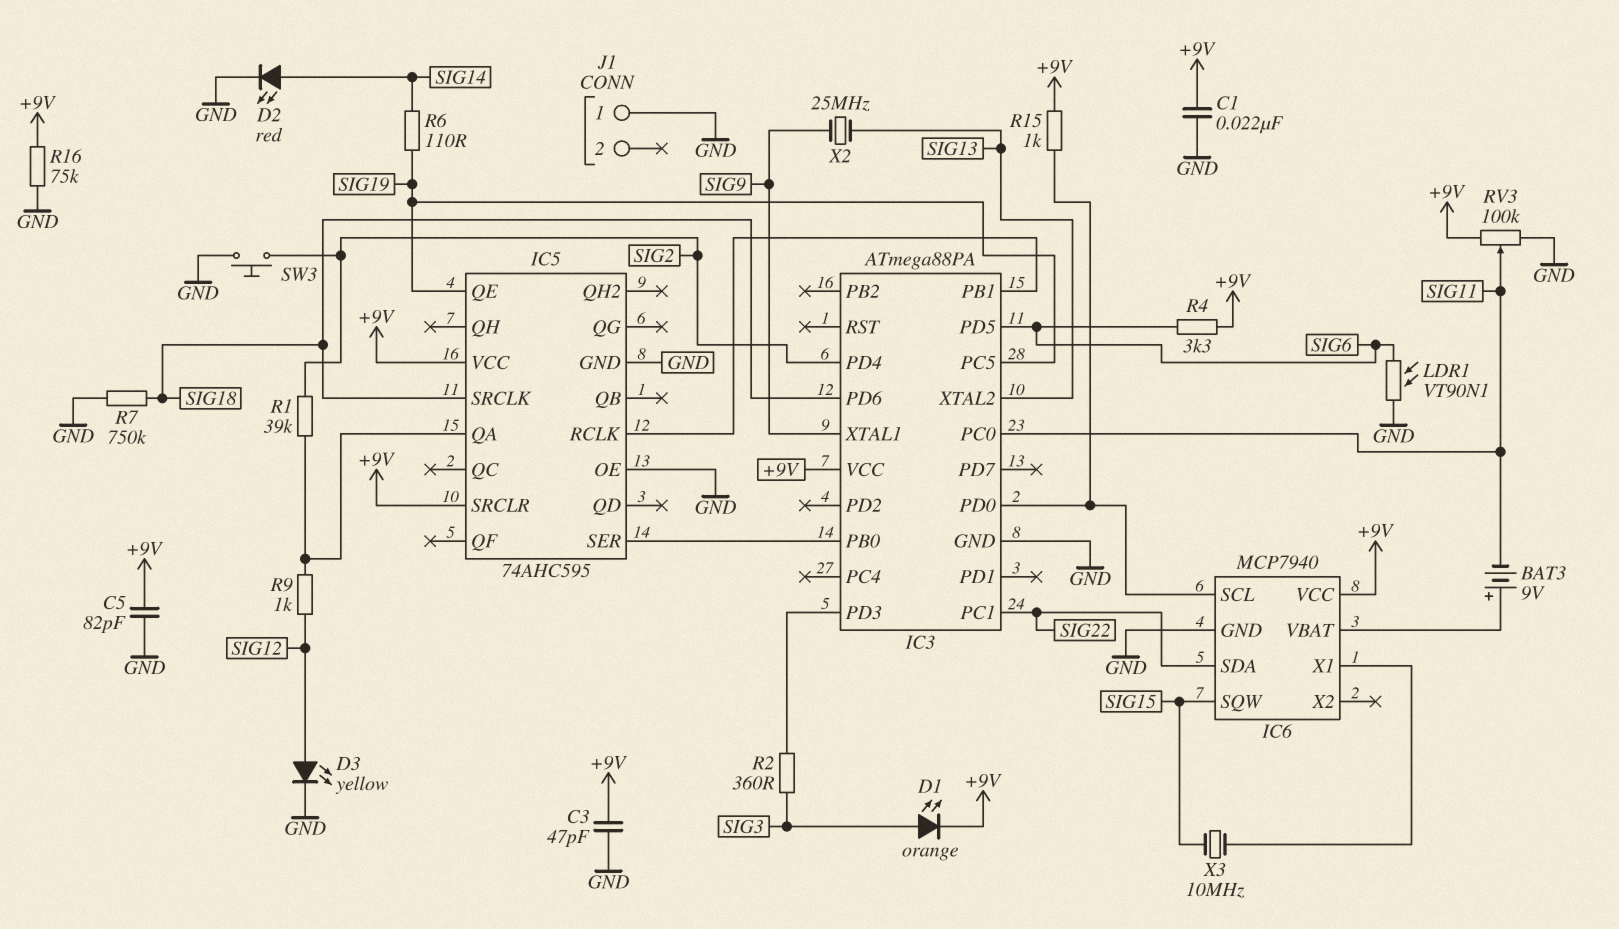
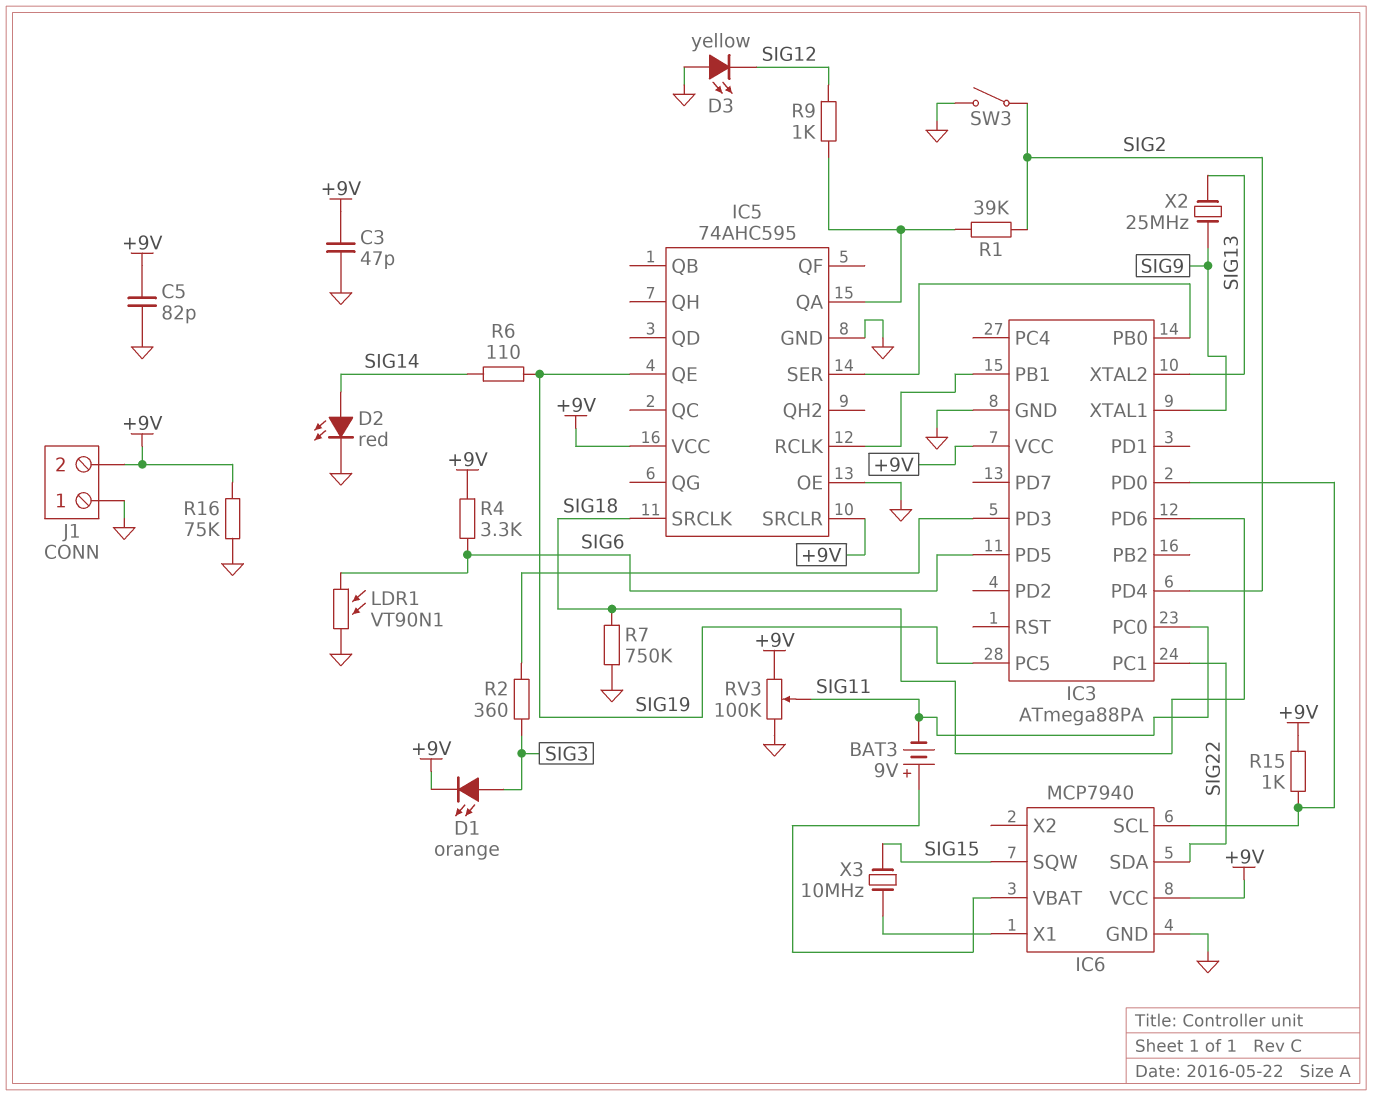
C1: 22nF (+9V, GND) -> none
D3: LED yellow (A SIG12, K GND) -> LED yellow (A GND, K SIG12)
J1 pin 2: none -> +9V
SW3: button (GND, SIG2) -> switch (GND, SIG2)

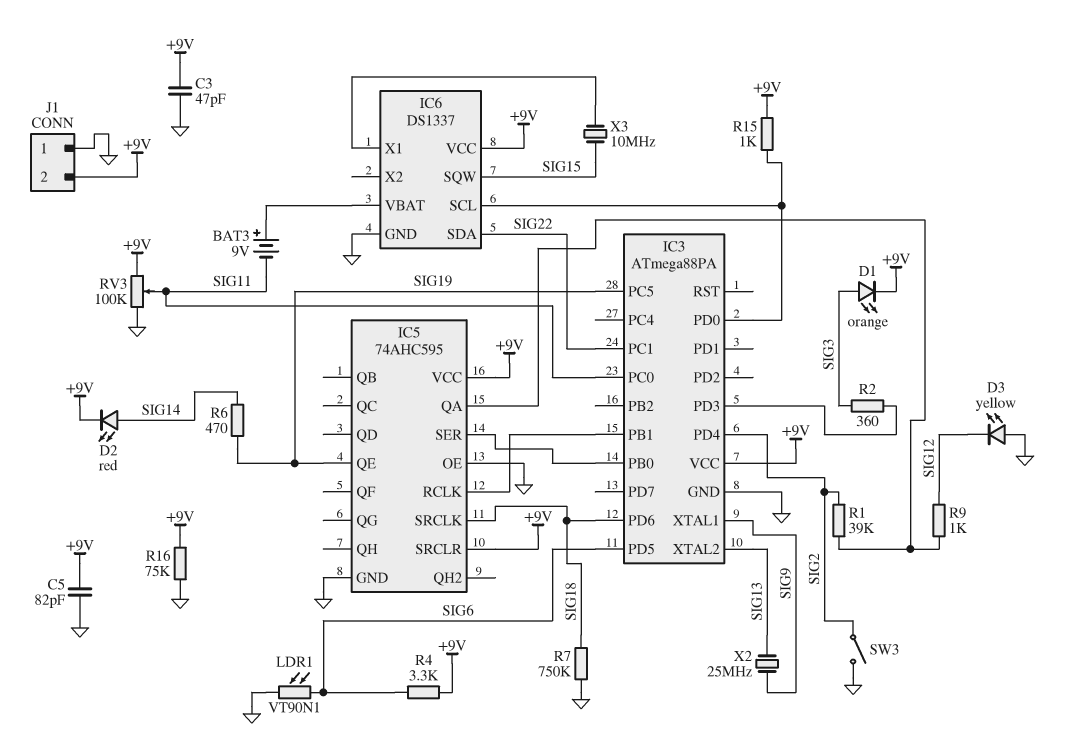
D2: LED red (A SIG14, K GND) -> LED red (A SIG14, K +9V)
IC6: MCP7940 -> DS1337
R6: 110 (SIG14, SIG19) -> 470 (SIG14, SIG19)

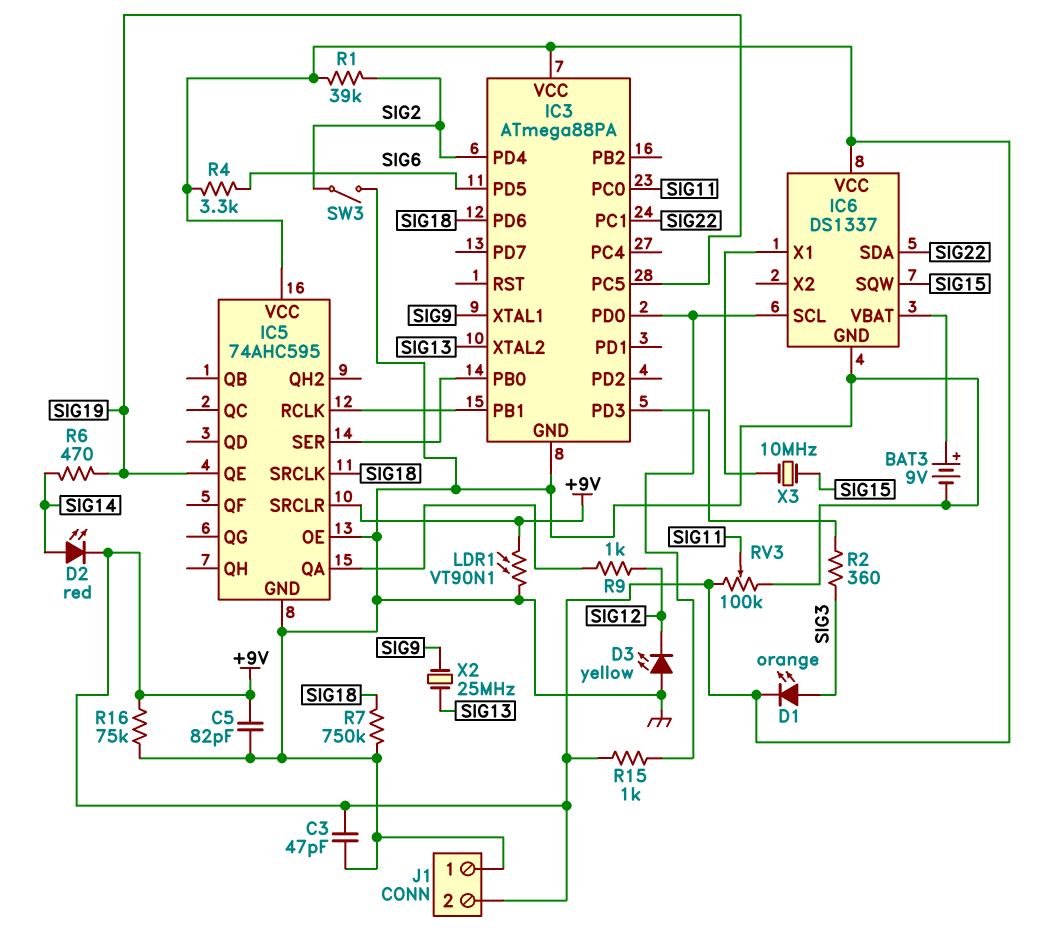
BAT3: 9V (plus IC6/VBAT, minus SIG11) -> 9V (plus IC6/VBAT, minus GND)
LDR1: VT90N1 (GND, SIG6) -> VT90N1 (+9V, GND)
R1: 39k (IC5/QA, SIG2) -> 39k (+9V, SIG2)

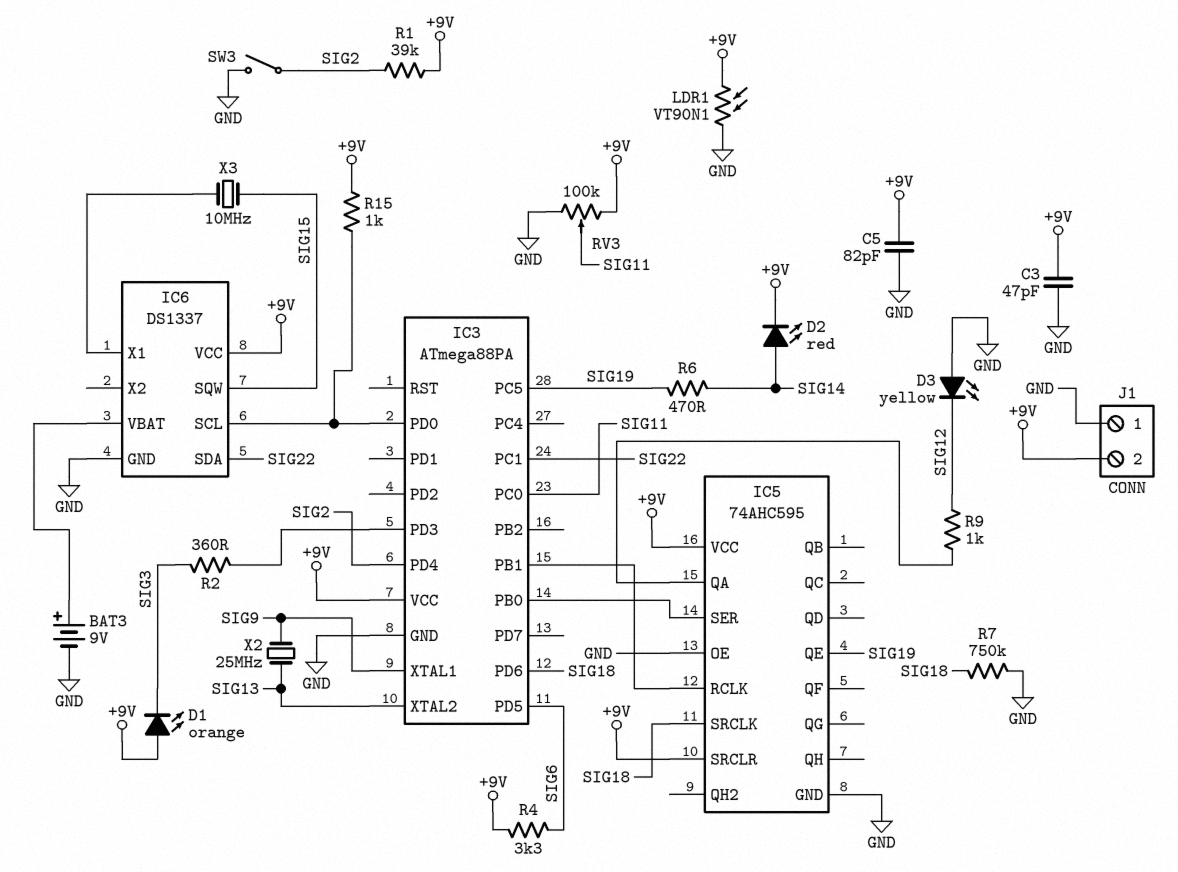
D1: LED orange (A SIG3, K +9V) -> LED orange (A +9V, K SIG3)
R16: 75k (+9V, GND) -> none

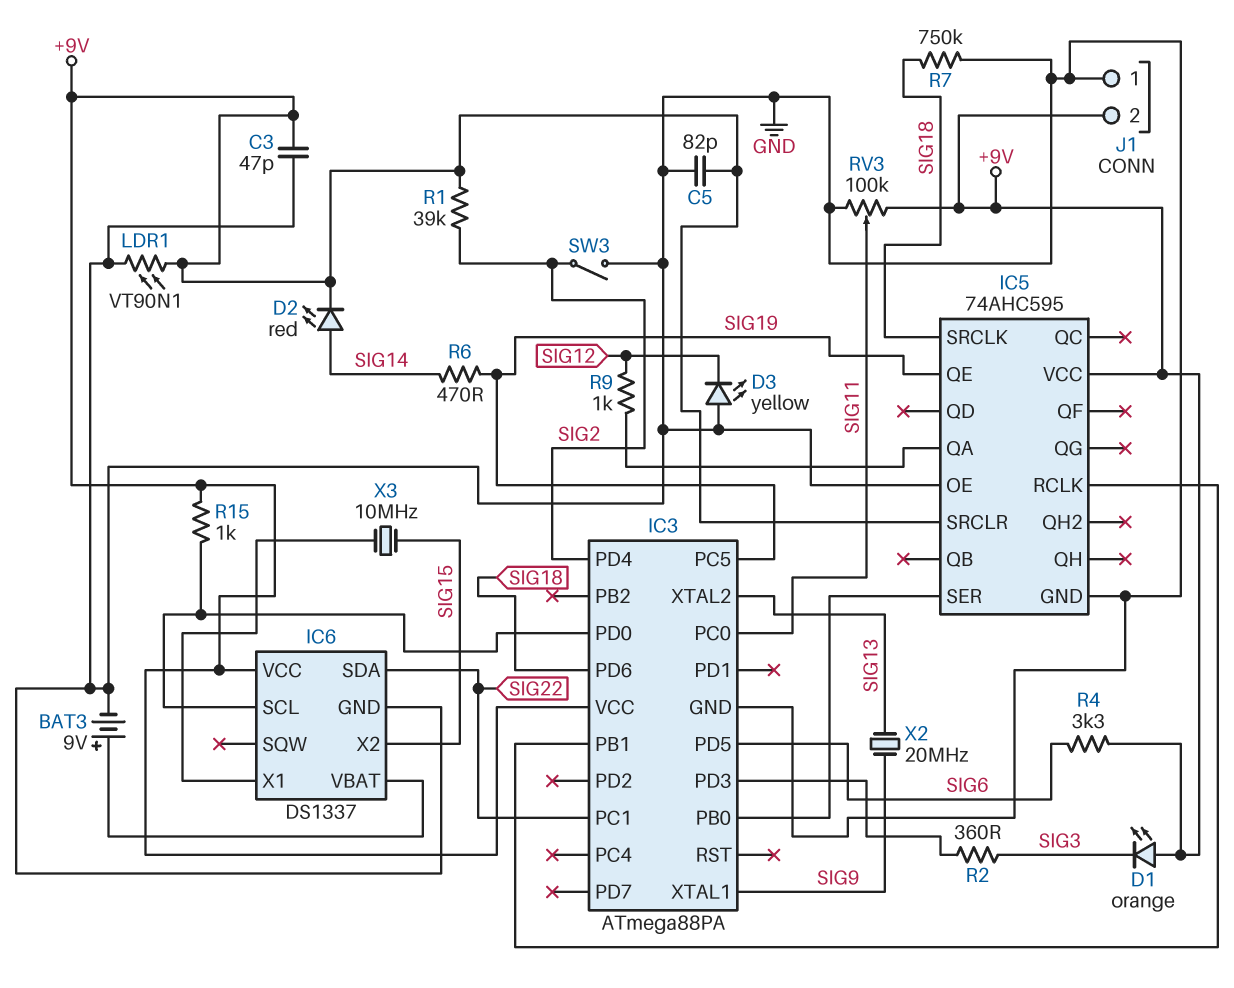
IC6 pin SQW: SIG15 -> none
IC6 pin X2: none -> SIG15
X2: 25MHz (SIG9, SIG13) -> 20MHz (SIG9, SIG13)

